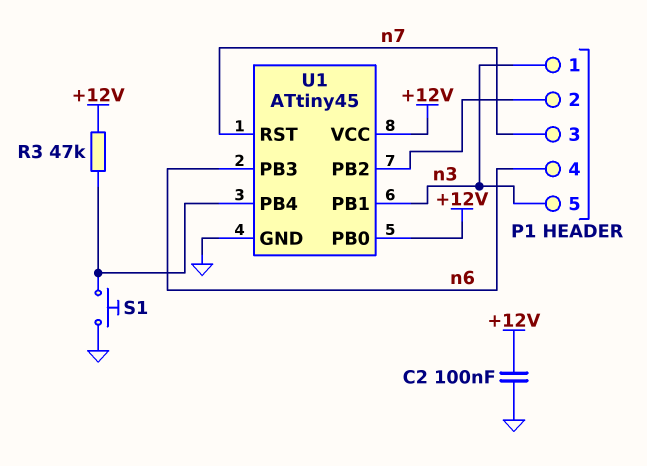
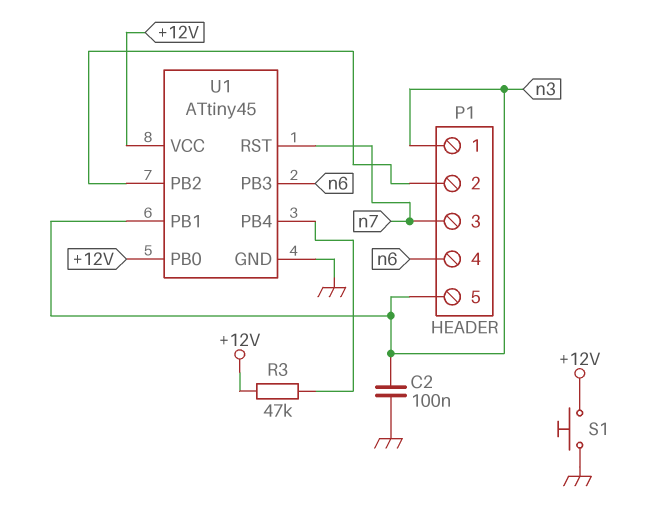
C2: 100nF (+12V, GND) -> 100nF (GND, n3)
S1: button (GND, U1/PB4) -> button (+12V, GND)

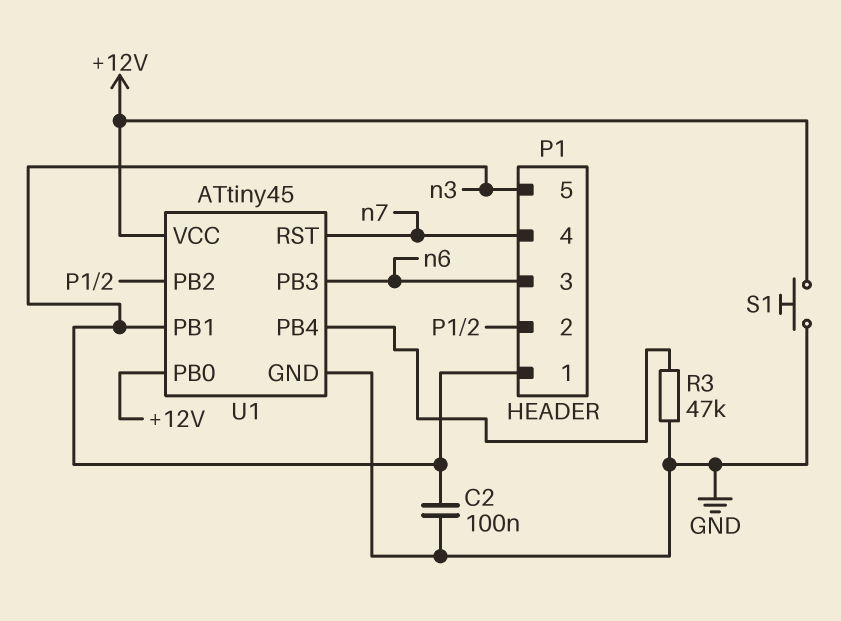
P1 pin 3: n7 -> n6
P1 pin 4: n6 -> n7
R3: 47k (+12V, U1/PB4) -> 47k (GND, U1/PB4)

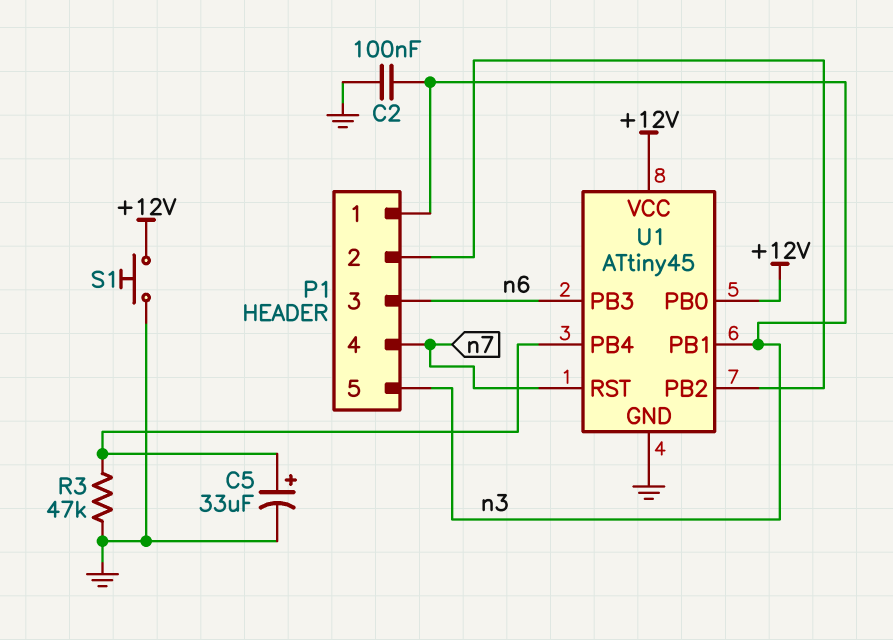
C5: none -> 33uF (plus U1/PB4, minus GND)

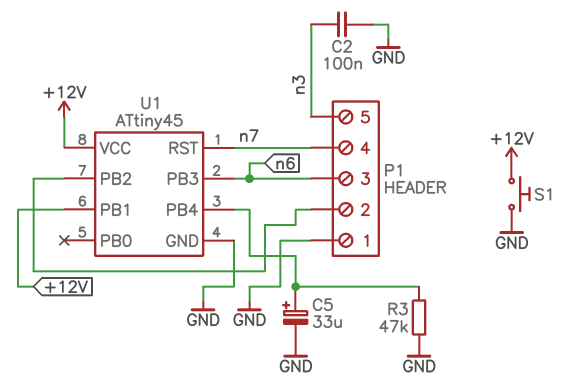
P1 pin 1: n3 -> GND
U1 pin PB0: +12V -> none
U1 pin PB1: n3 -> +12V

